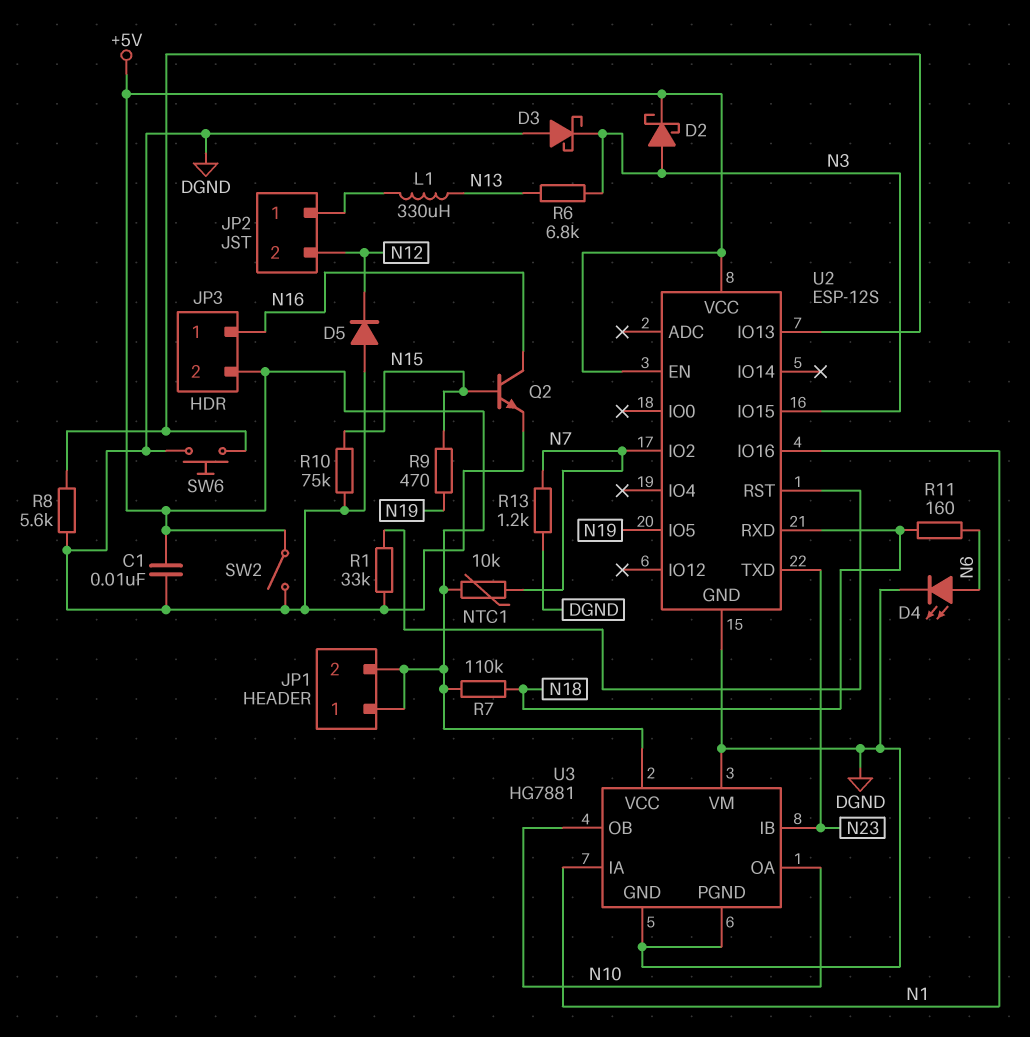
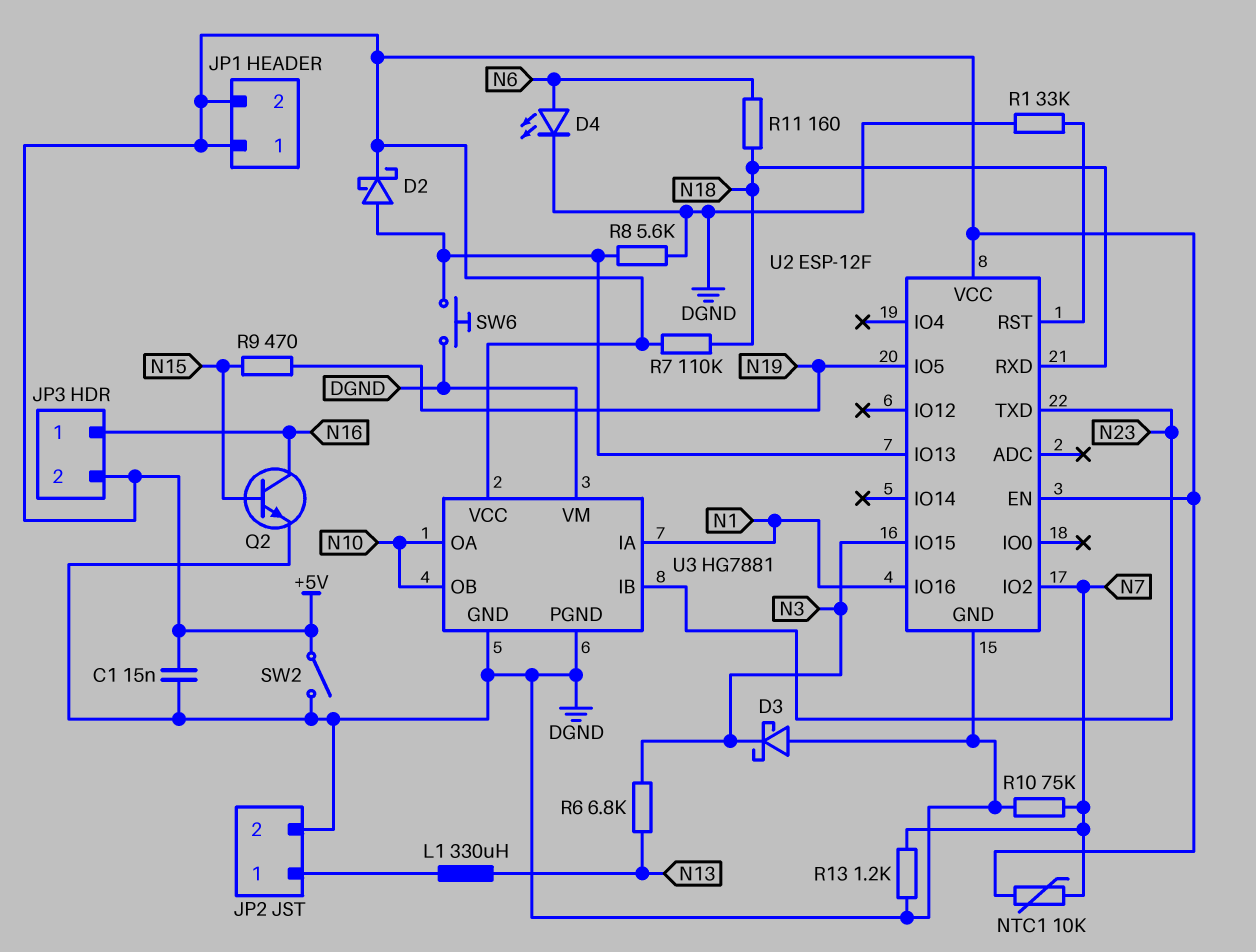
C1: 10nF (+5V, DGND) -> 15nF (+5V, DGND)
D2: schottky (A N3, K +5V) -> schottky (A U2/IO13, K +5V)
D5: diode (A DGND, K N12) -> none
JP2 pin 2: N12 -> DGND
R10: 75k (DGND, N15) -> 75k (DGND, N7)
U2: ESP-12S -> ESP-12F

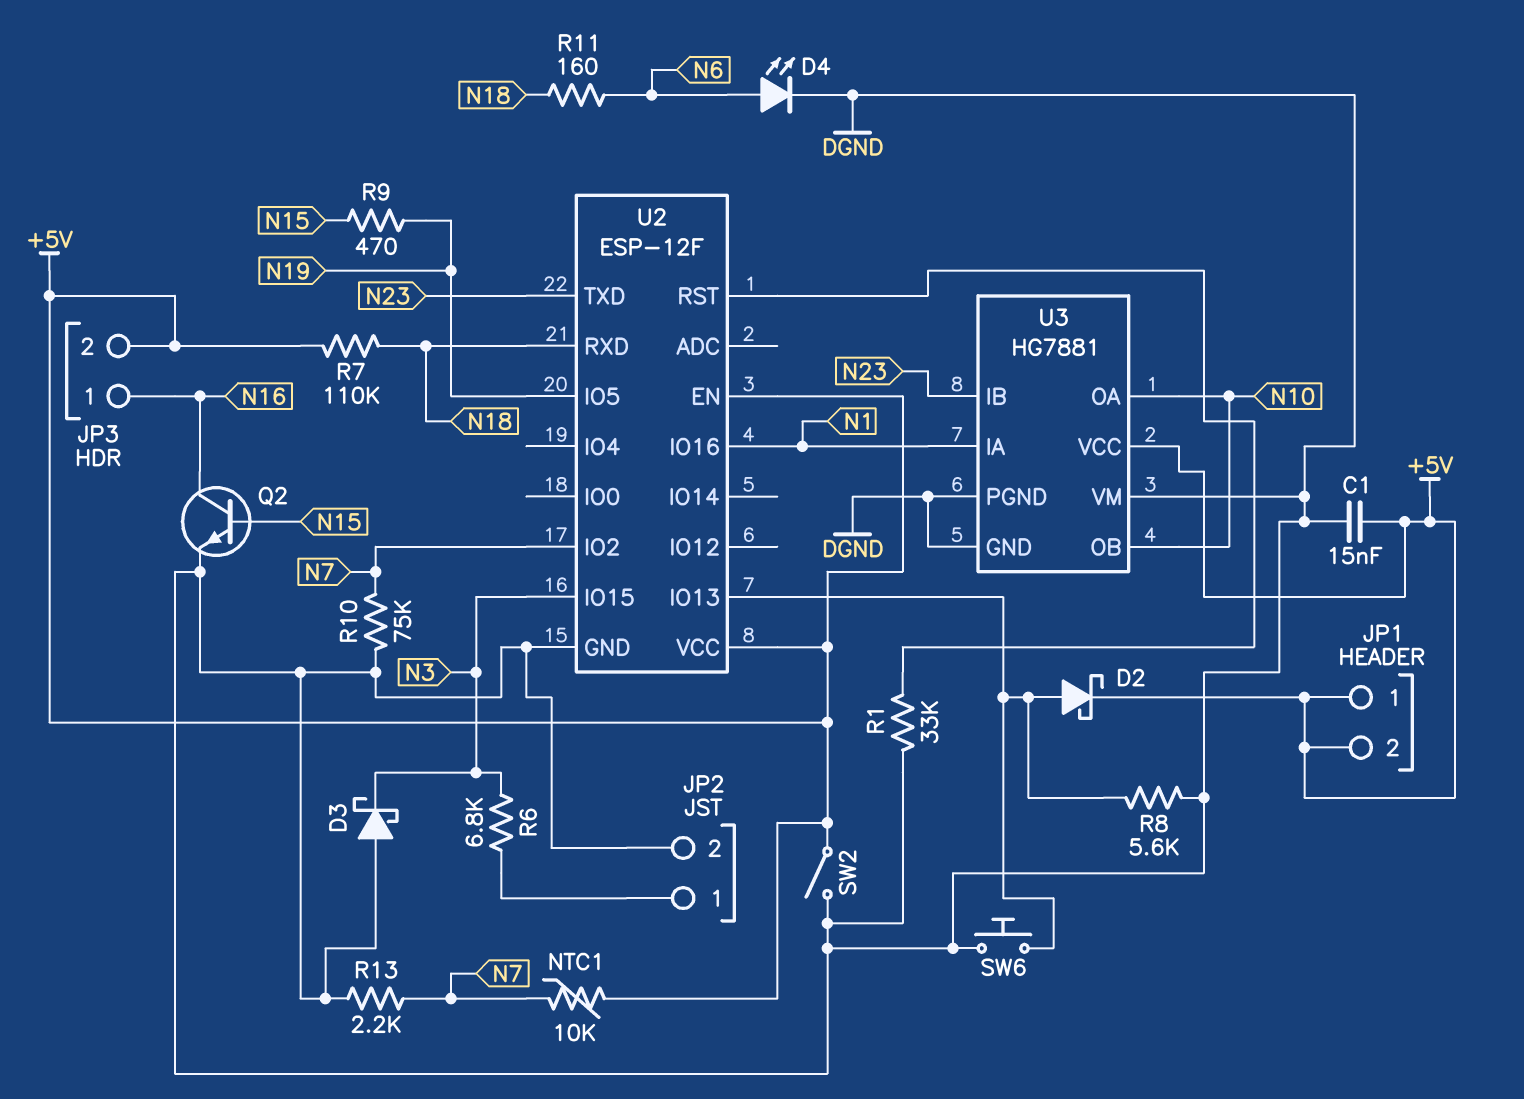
L1: 330uH (JP2/1, N13) -> none
R6: 6.8k (N3, N13) -> 6.8k (JP2/1, N3)
R13: 1.2k (DGND, N7) -> 2.2k (DGND, N7)

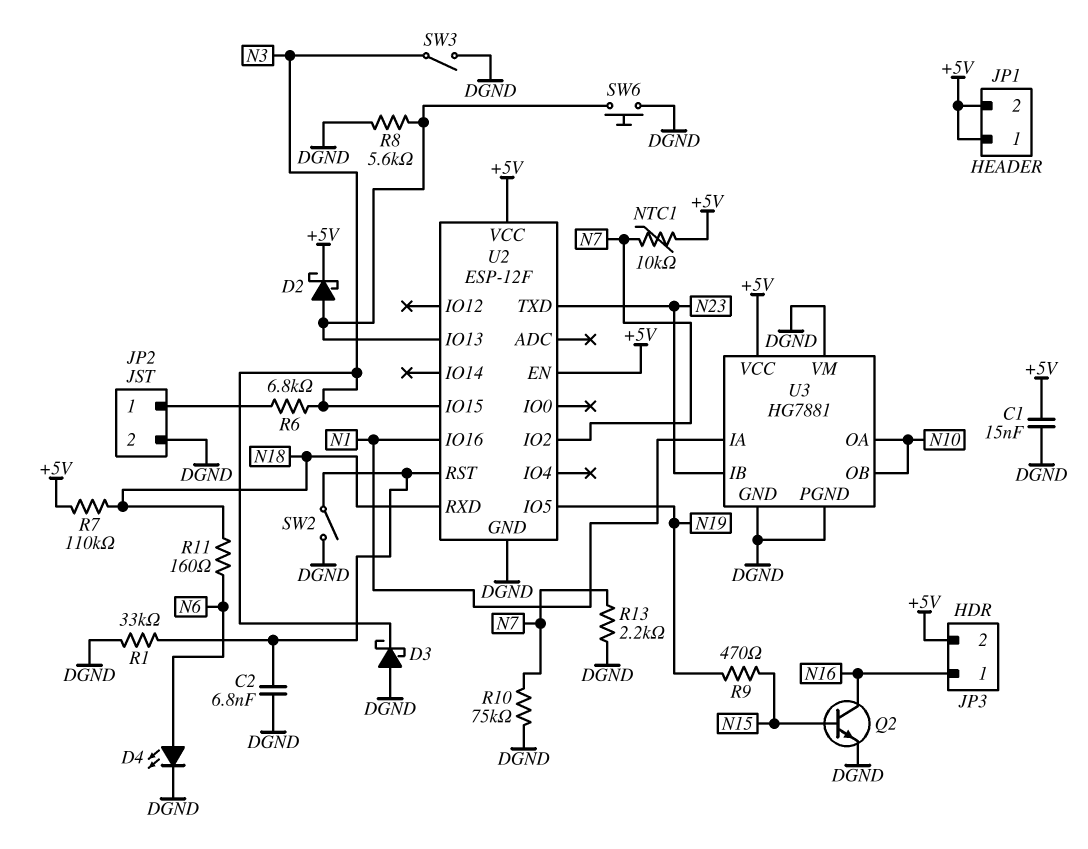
C2: none -> 6.8nF (DGND, U2/RST)
SW2: switch (+5V, DGND) -> switch (DGND, U2/RST)
SW3: none -> switch (DGND, N3)

